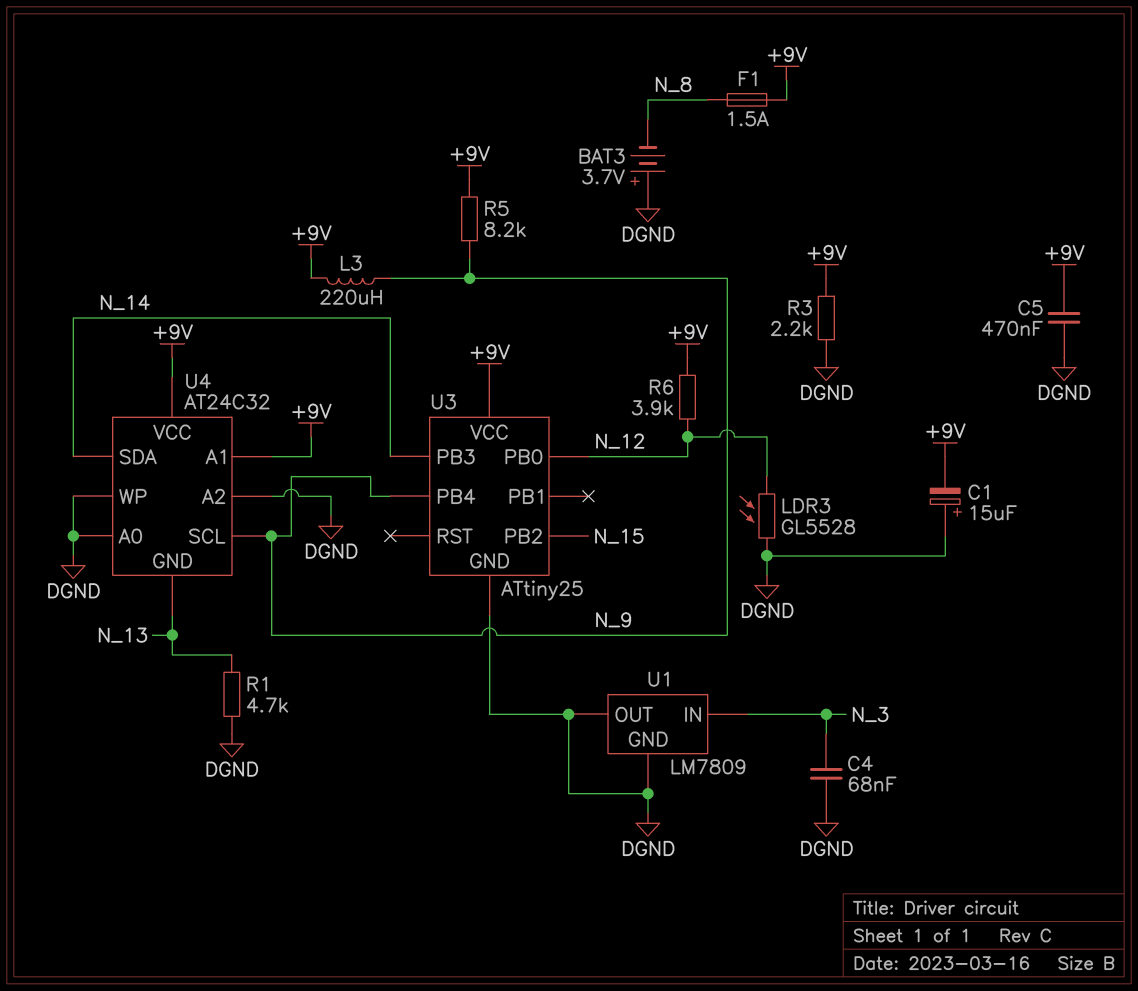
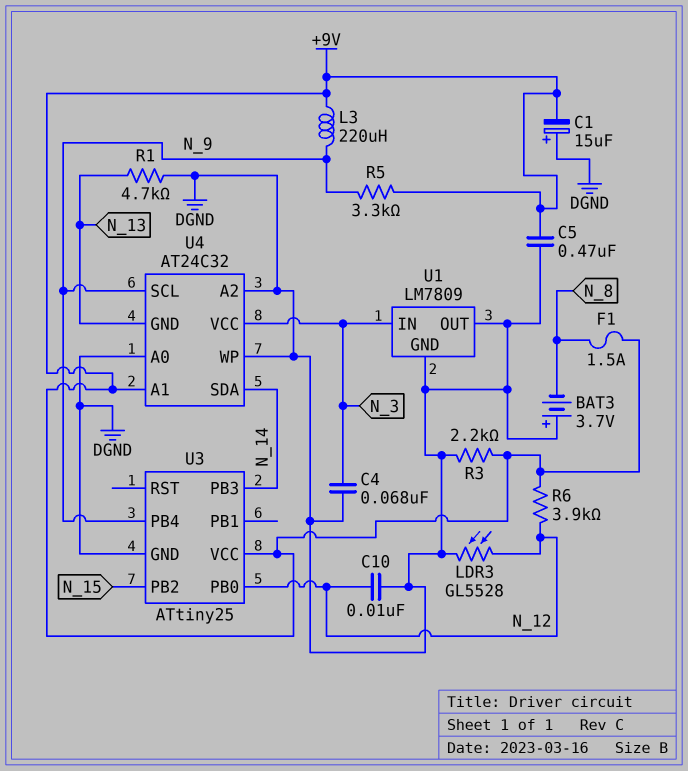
C10: none -> 10nF (DGND, N_12)
R5: 8.2k (+9V, N_9) -> 3.3k (+9V, N_9)
U4 pin VCC: +9V -> N_3

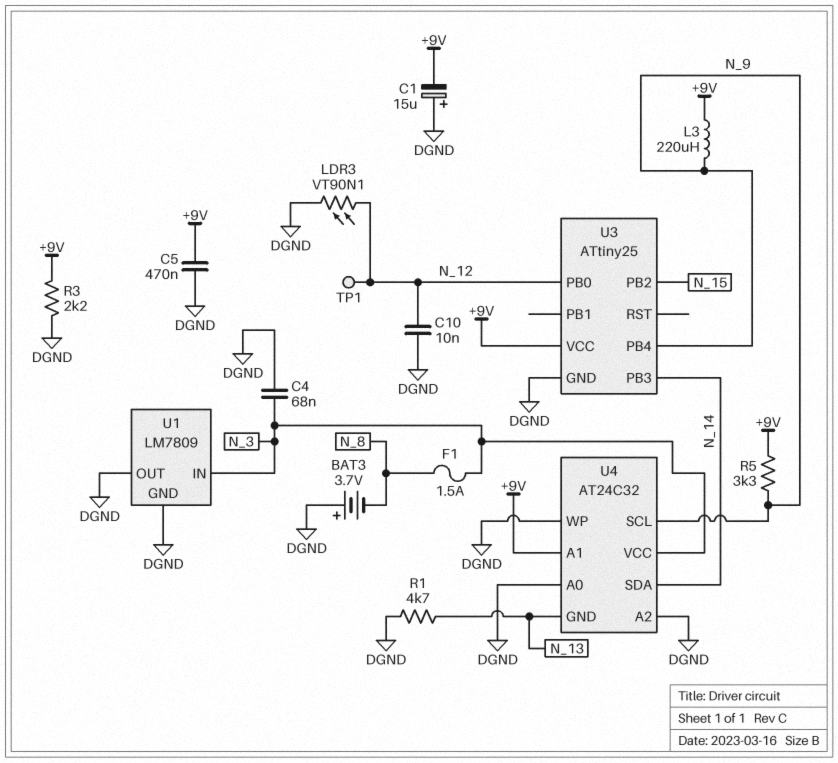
F1: 1.5A (+9V, N_8) -> 1.5A (N_3, N_8)
LDR3: GL5528 (DGND, N_12) -> VT90N1 (DGND, N_12)
R6: 3.9k (+9V, N_12) -> none
TP1: none -> test point (N_12)

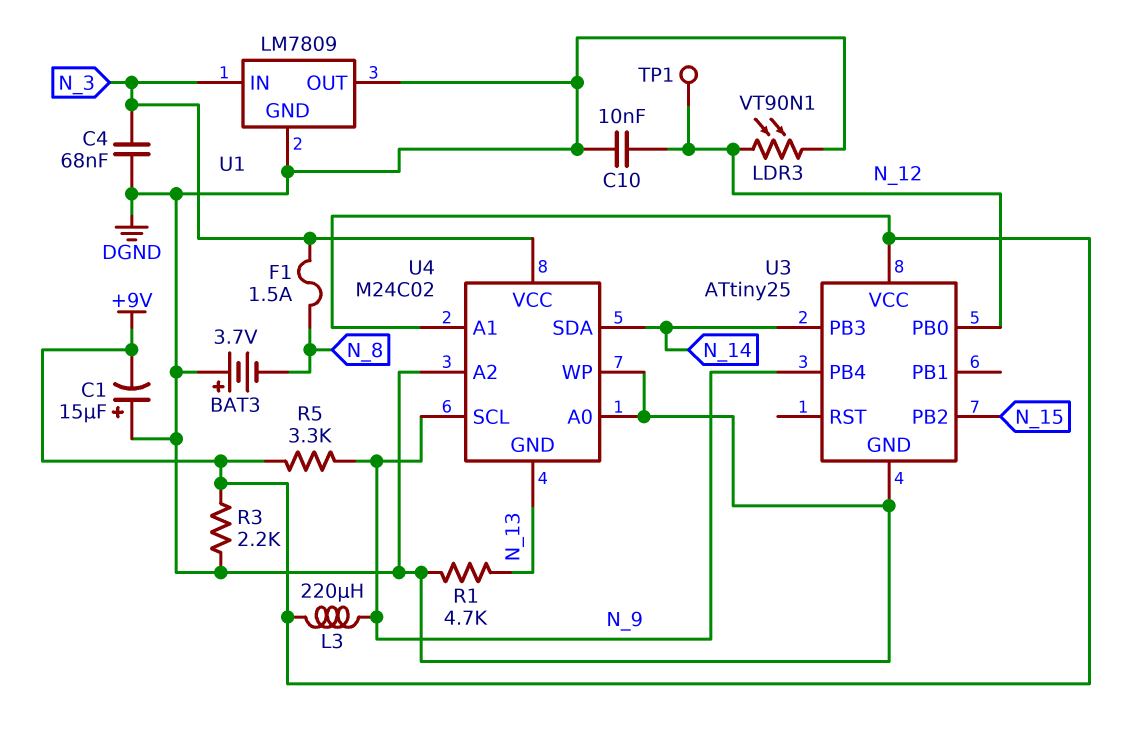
C5: 470nF (+9V, DGND) -> none
U4: AT24C32 -> M24C02

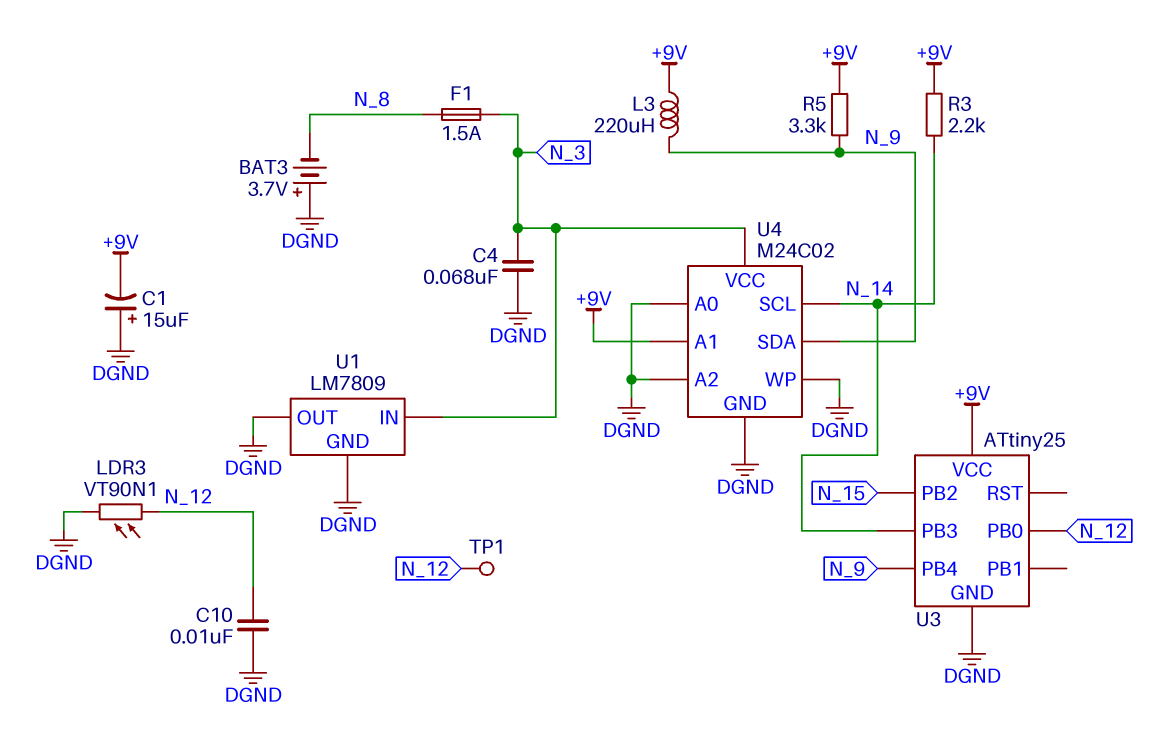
R1: 4.7k (DGND, N_13) -> none
R3: 2.2k (+9V, DGND) -> 2.2k (+9V, N_14)
U4 pin GND: N_13 -> DGND
U4 pin SCL: N_9 -> N_14
U4 pin SDA: N_14 -> N_9

